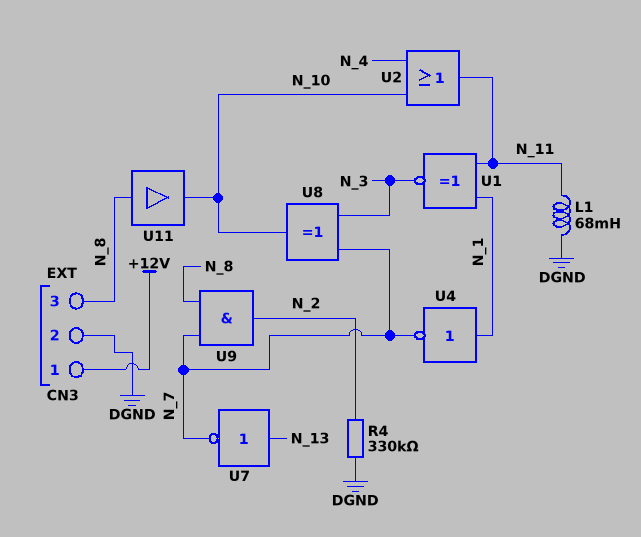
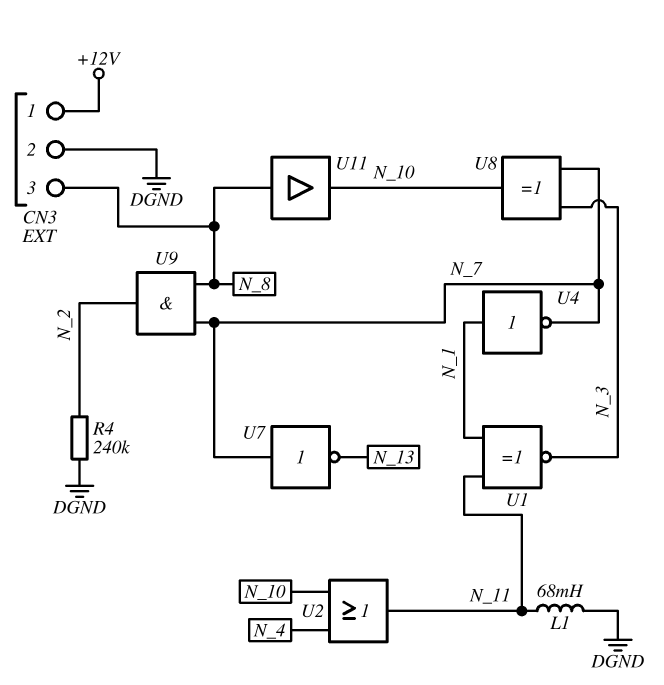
R4: 330k (DGND, N_2) -> 240k (DGND, N_2)
U7: NOT (in N_13, out N_7) -> NOT (in N_7, out N_13)

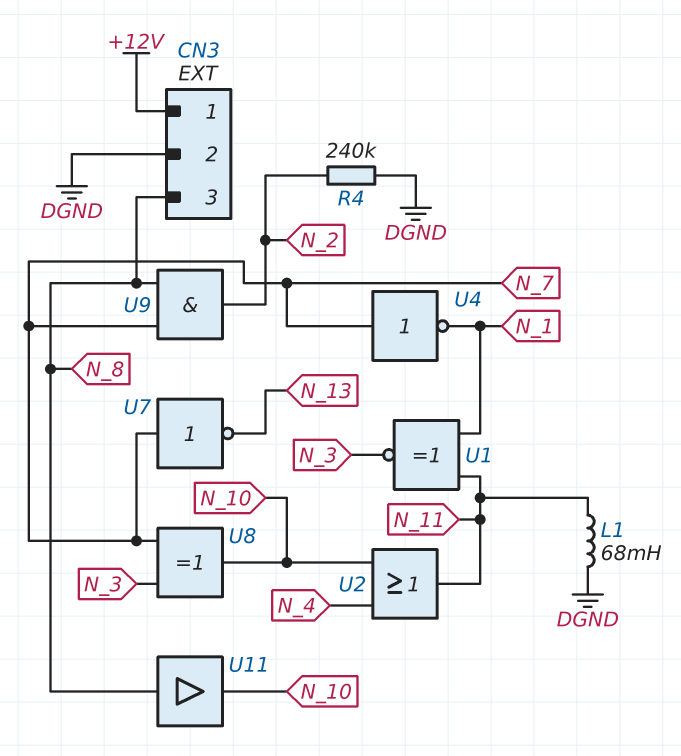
U4: NOT (in N_1, out N_7) -> NOT (in N_7, out N_1)

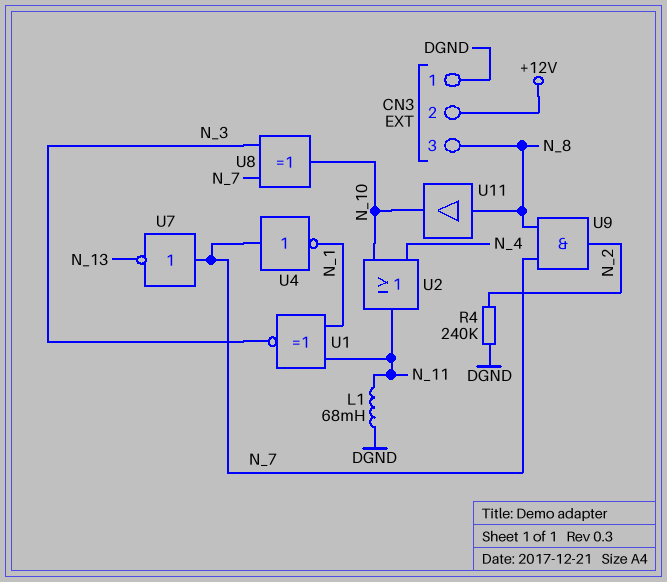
CN3 pin 1: +12V -> DGND
CN3 pin 2: DGND -> +12V

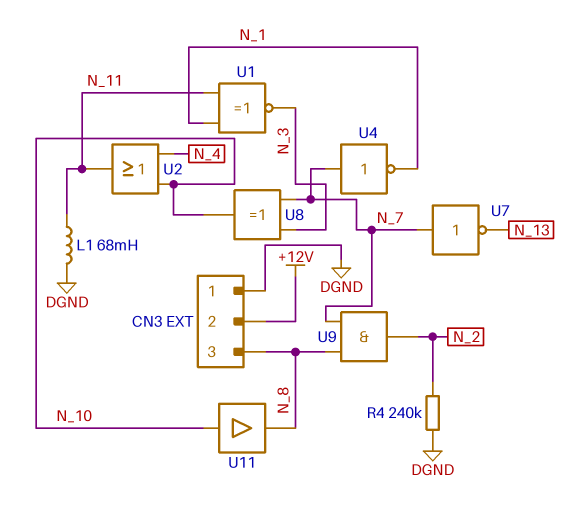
U11: buffer (in N_8, out N_10) -> buffer (in N_10, out N_8)

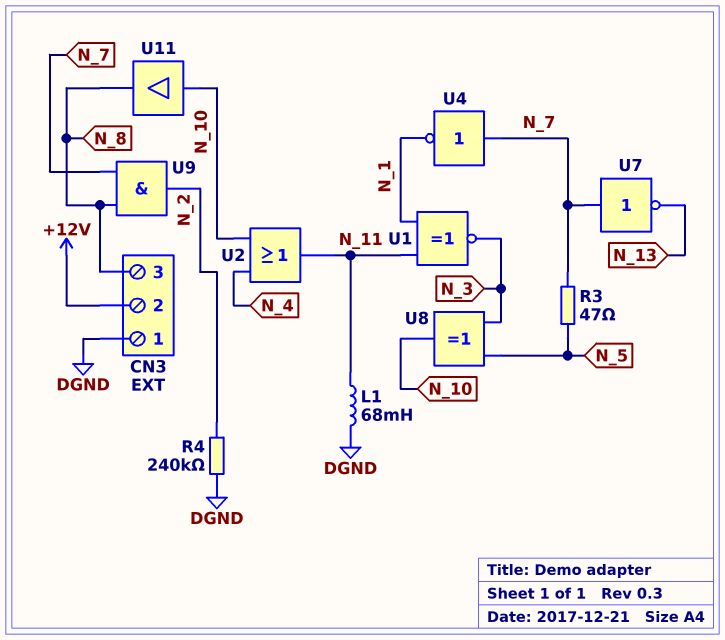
R3: none -> 47 (N_5, N_7)
U8: XOR (in N_3, in N_7, out N_10) -> XOR (in N_3, in N_5, out N_10)

